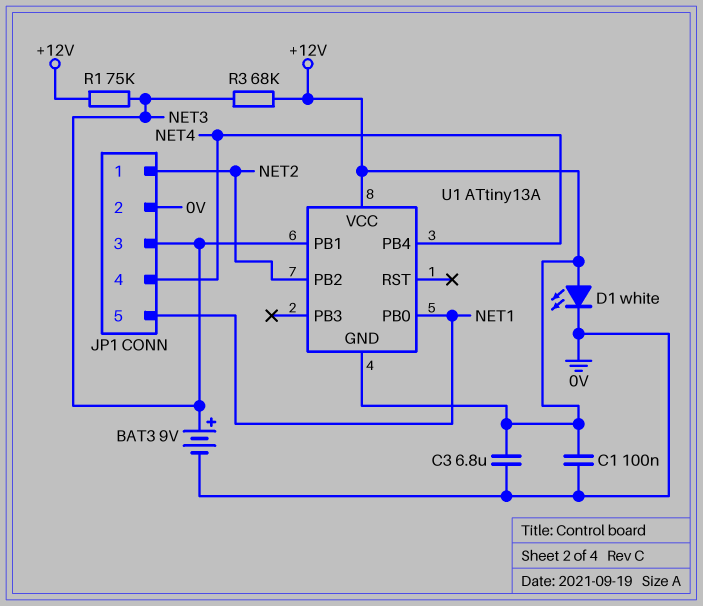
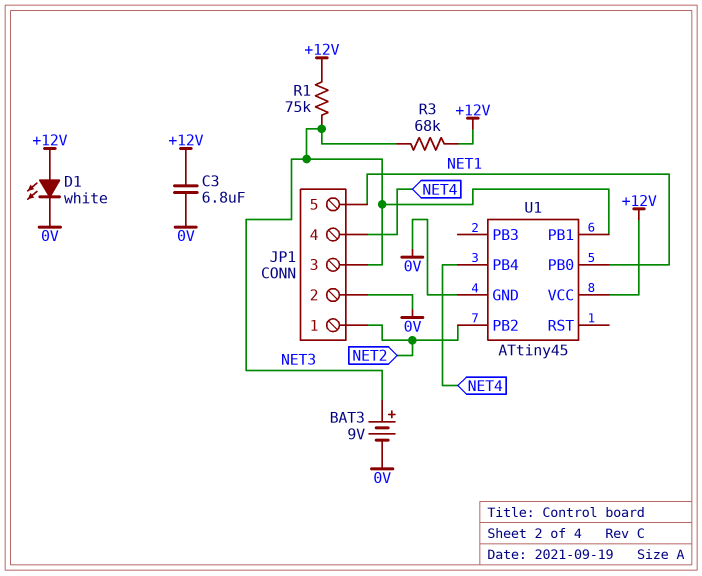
C1: 100nF (+12V, 0V) -> none
U1: ATtiny13A -> ATtiny45
U1 pin GND: +12V -> 0V

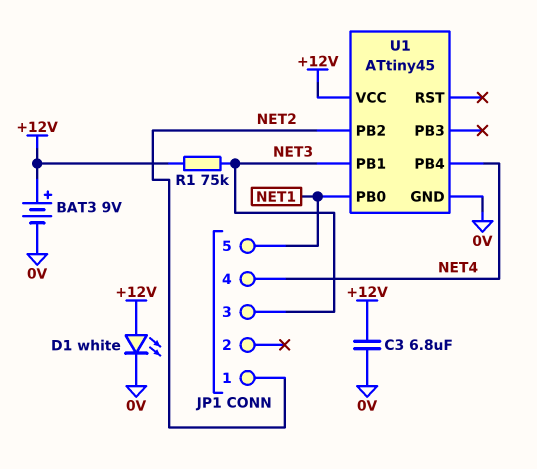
BAT3: 9V (plus NET3, minus 0V) -> 9V (plus +12V, minus 0V)
JP1 pin 2: 0V -> none
R3: 68k (+12V, NET3) -> none

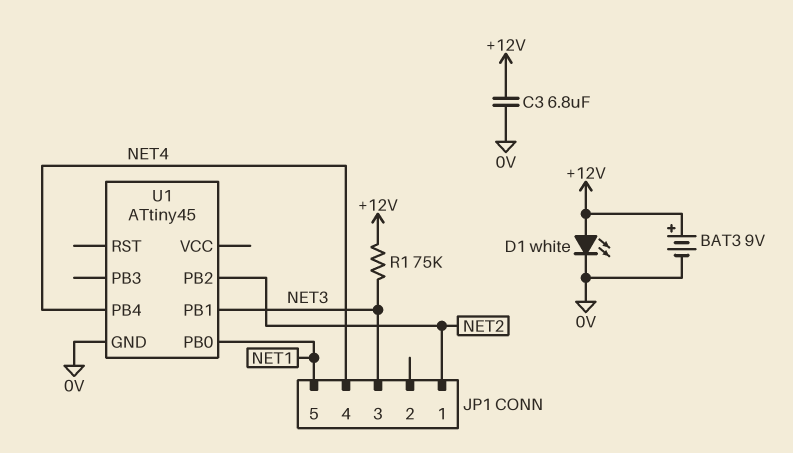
U1 pin VCC: +12V -> none

